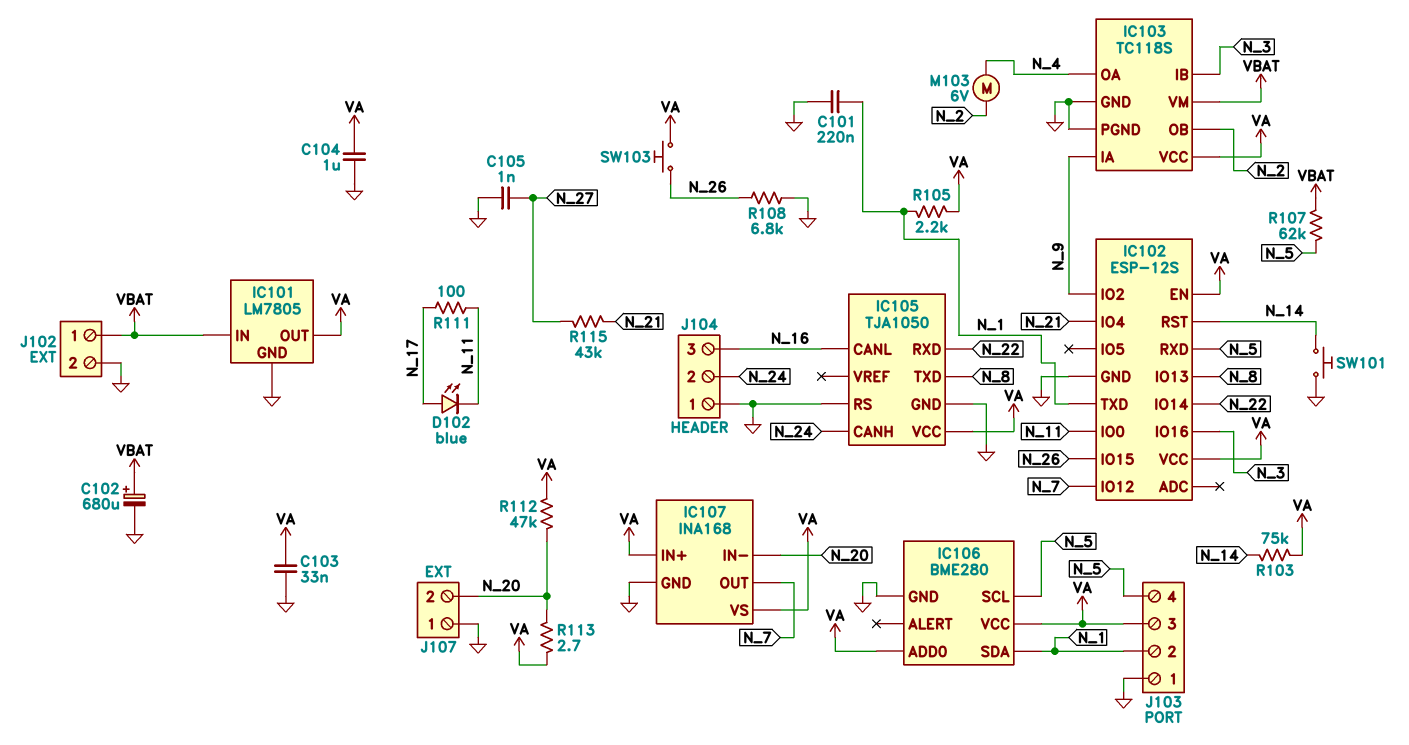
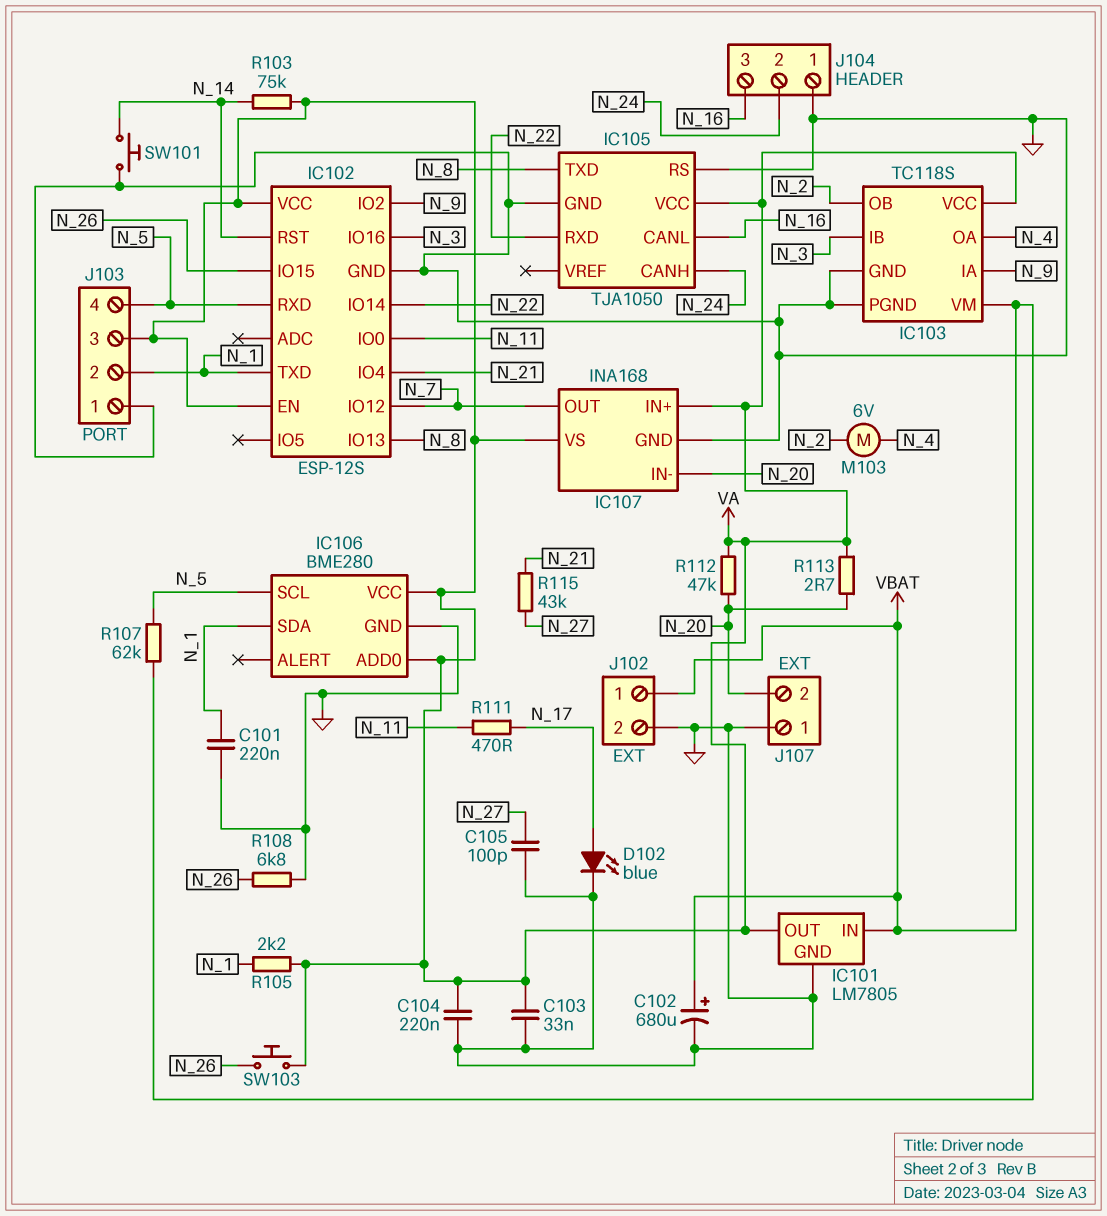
C104: 1uF (GND, VA) -> 220nF (GND, VA)
C105: 1nF (GND, N_27) -> 100pF (GND, N_27)
D102: LED blue (A N_17, K N_11) -> LED blue (A N_17, K GND)
R111: 100 (N_11, N_17) -> 470 (N_11, N_17)

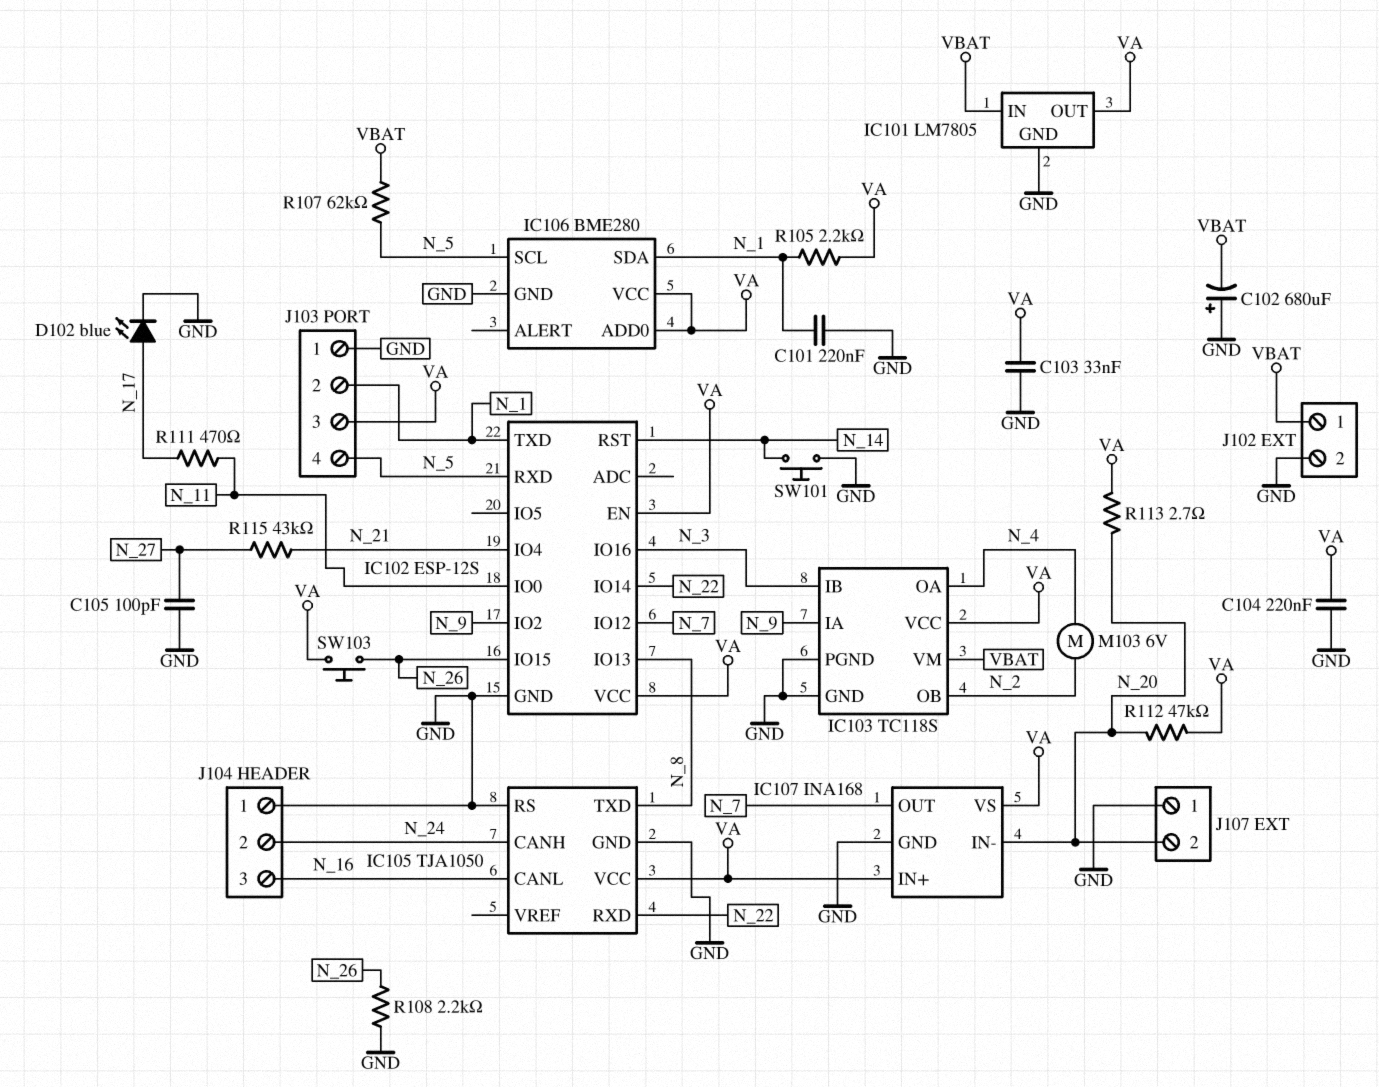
C102: 680uF (plus VBAT, minus GND) -> 680uF (plus GND, minus VBAT)
R103: 75k (N_14, VA) -> none
R108: 6.8k (GND, N_26) -> 2.2k (GND, N_26)

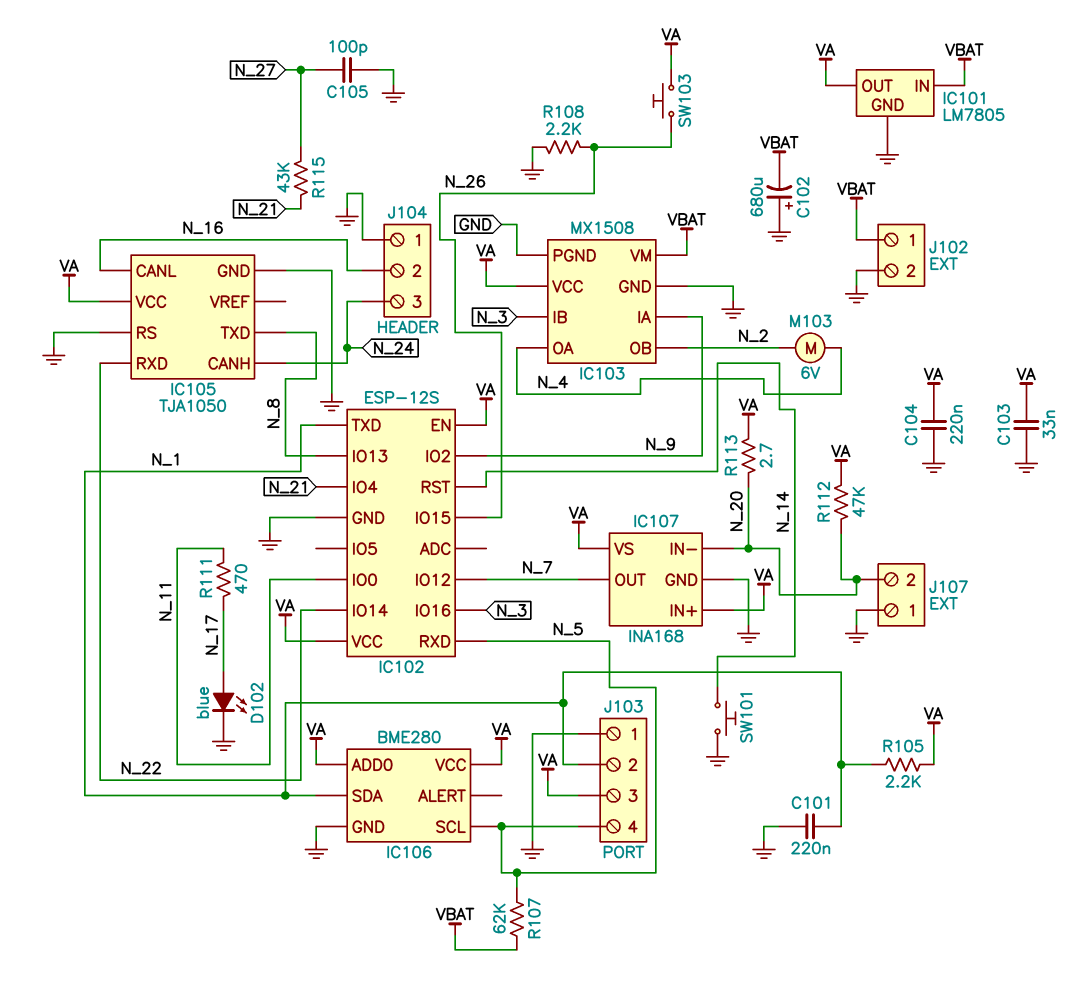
IC103: TC118S -> MX1508
J104 pin 2: N_24 -> N_16
J104 pin 3: N_16 -> N_24

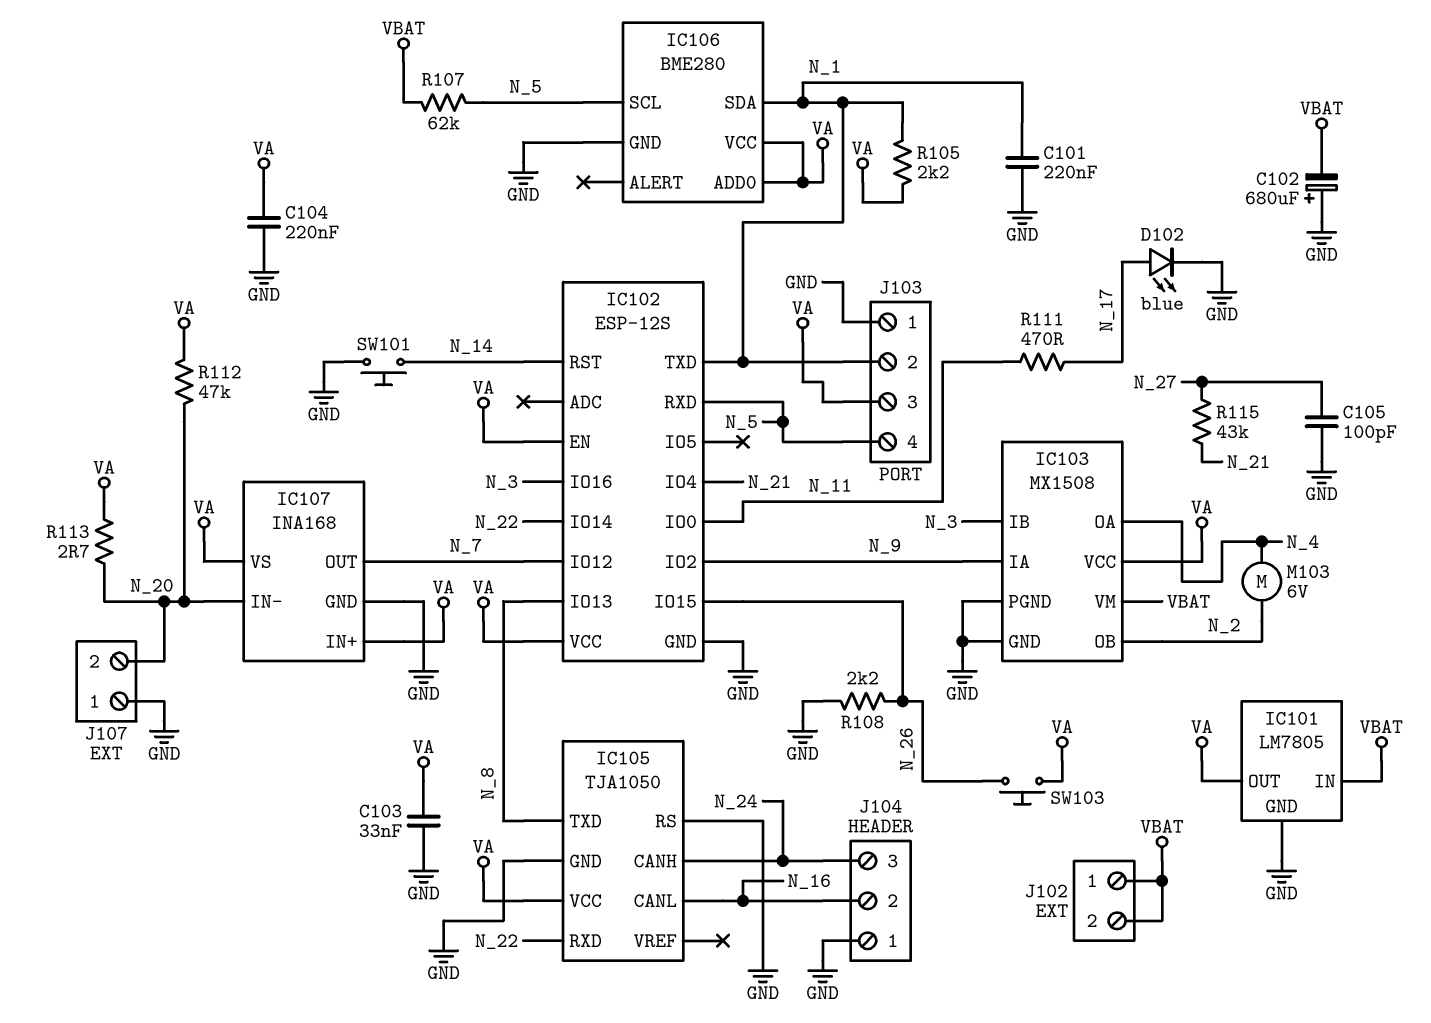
J102 pin 2: GND -> VBAT

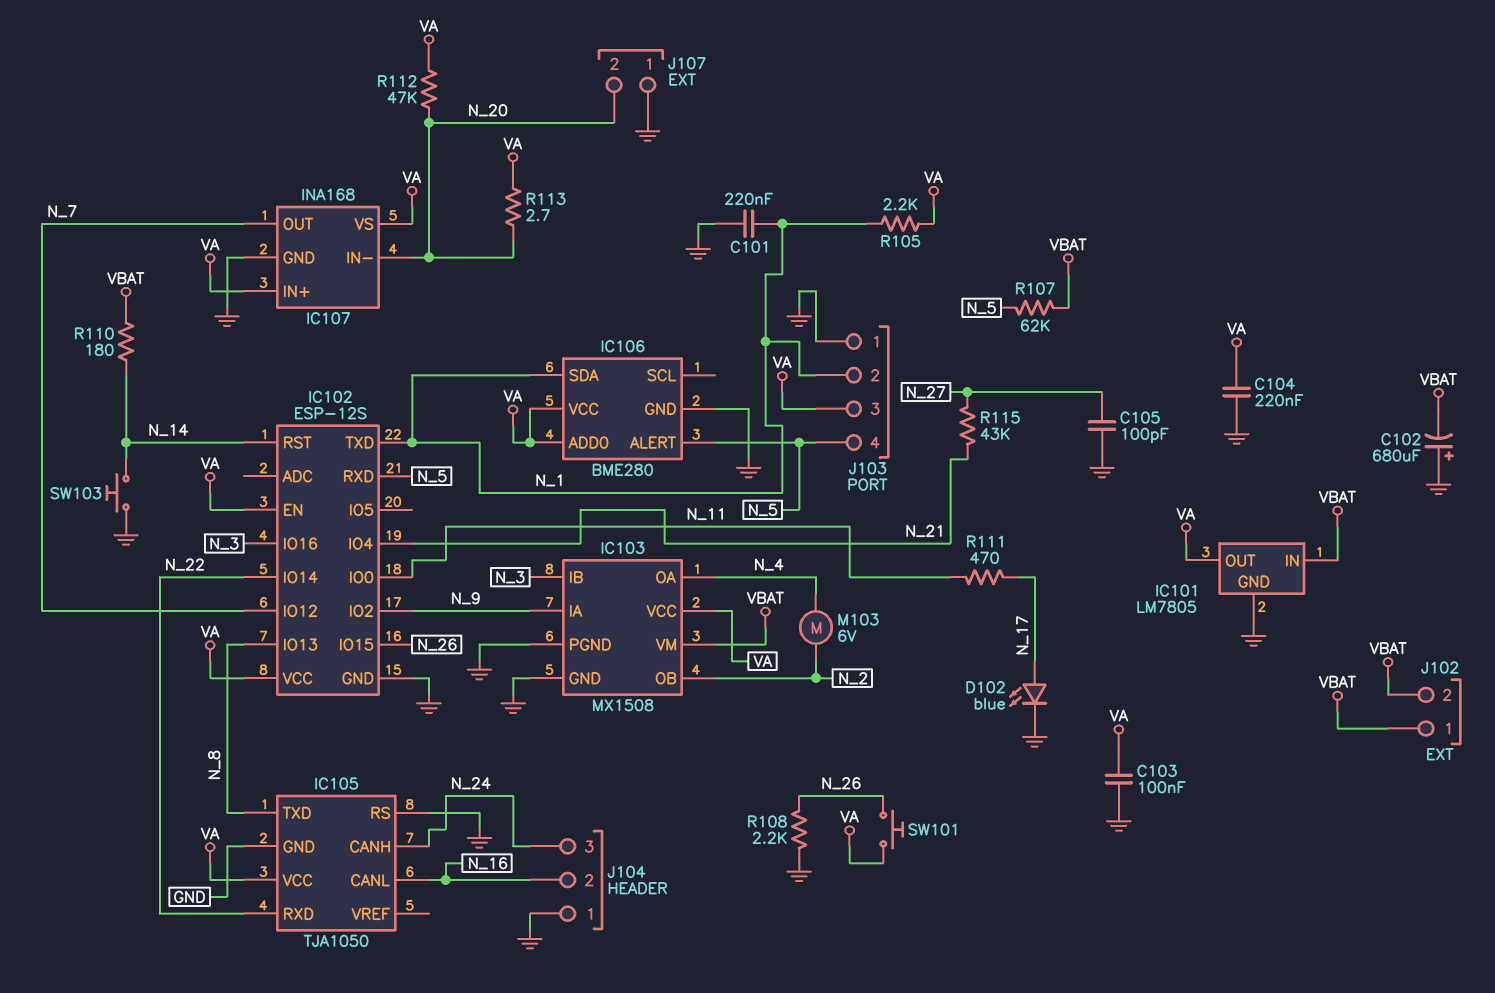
C103: 33nF (GND, VA) -> 100nF (GND, VA)
IC106 pin ALERT: none -> N_5
IC106 pin SCL: N_5 -> none
R110: none -> 180 (N_14, VBAT)
SW101: button (GND, N_14) -> button (N_26, VA)
SW103: button (N_26, VA) -> button (GND, N_14)

